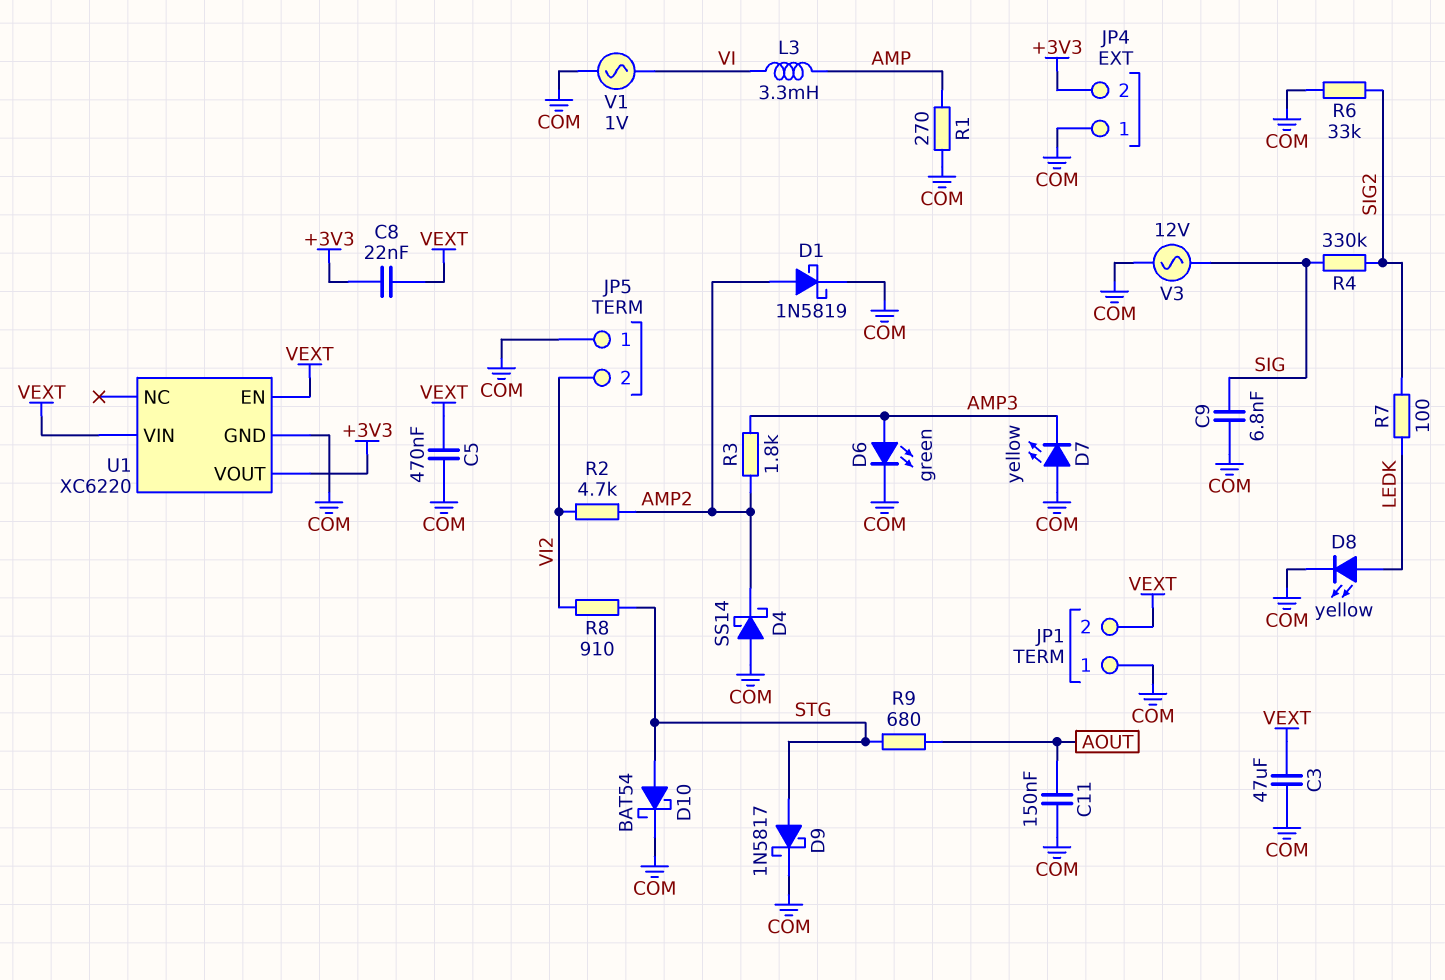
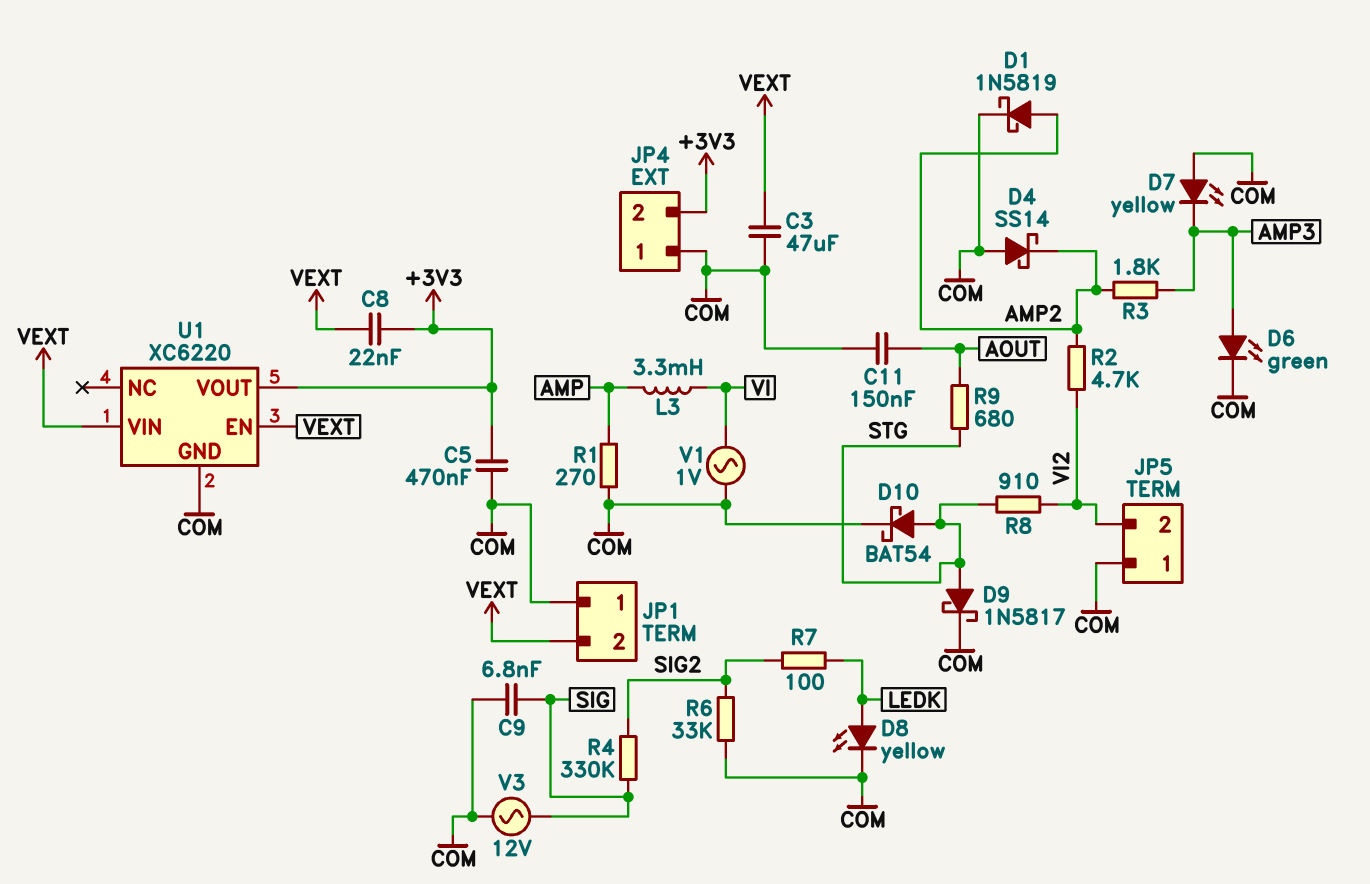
C5: 470nF (COM, VEXT) -> 470nF (+3V3, COM)

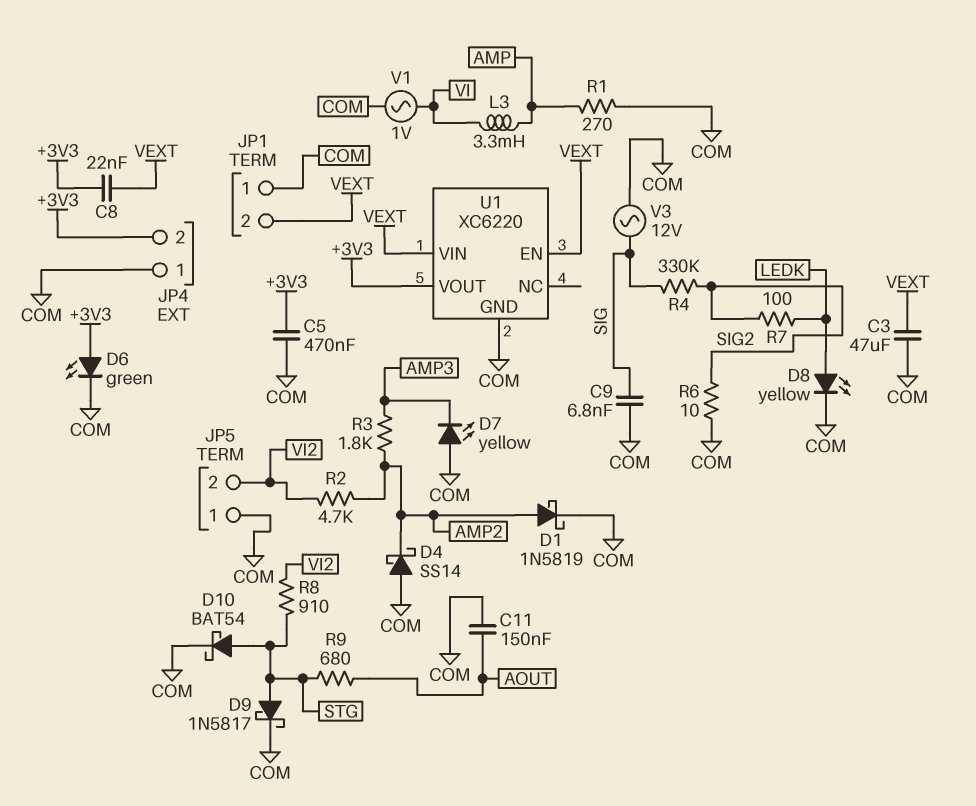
D6: LED green (A AMP3, K COM) -> LED green (A +3V3, K COM)
R6: 33k (COM, SIG2) -> 10 (COM, SIG2)

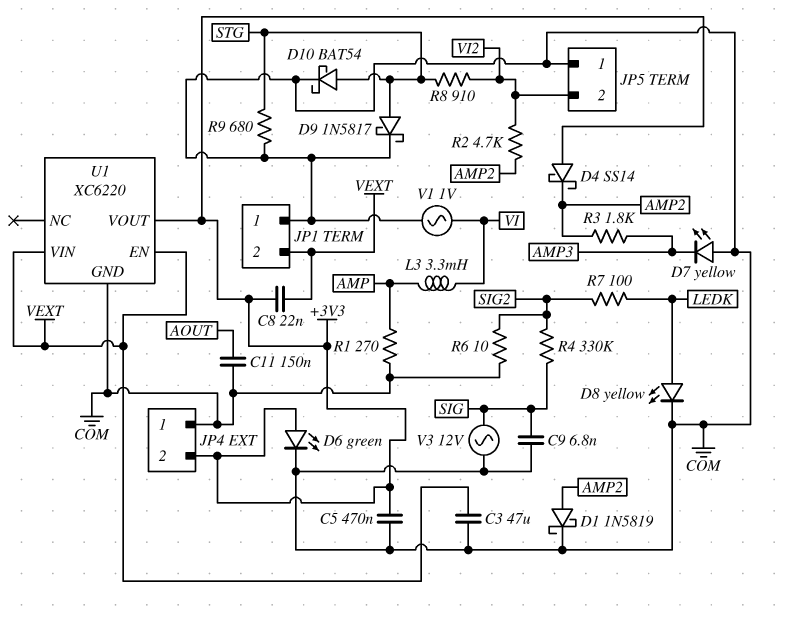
D4: schottky SS14 (A COM, K AMP2) -> schottky SS14 (A +3V3, K AMP2)
R9: 680 (AOUT, STG) -> 680 (COM, STG)

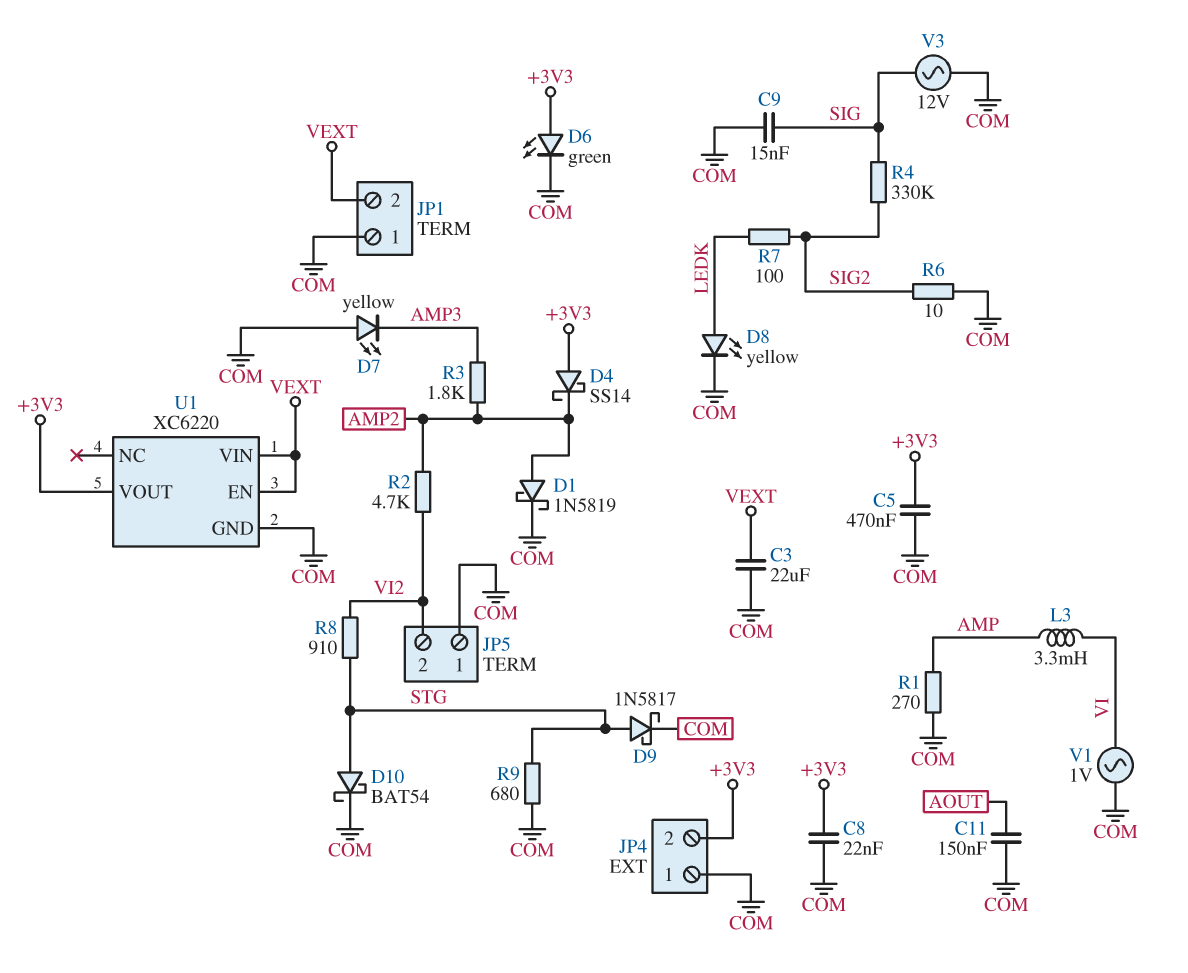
C3: 47uF (COM, VEXT) -> 22uF (COM, VEXT)
C8: 22nF (+3V3, VEXT) -> 22nF (+3V3, COM)
C9: 6.8nF (COM, SIG) -> 15nF (COM, SIG)

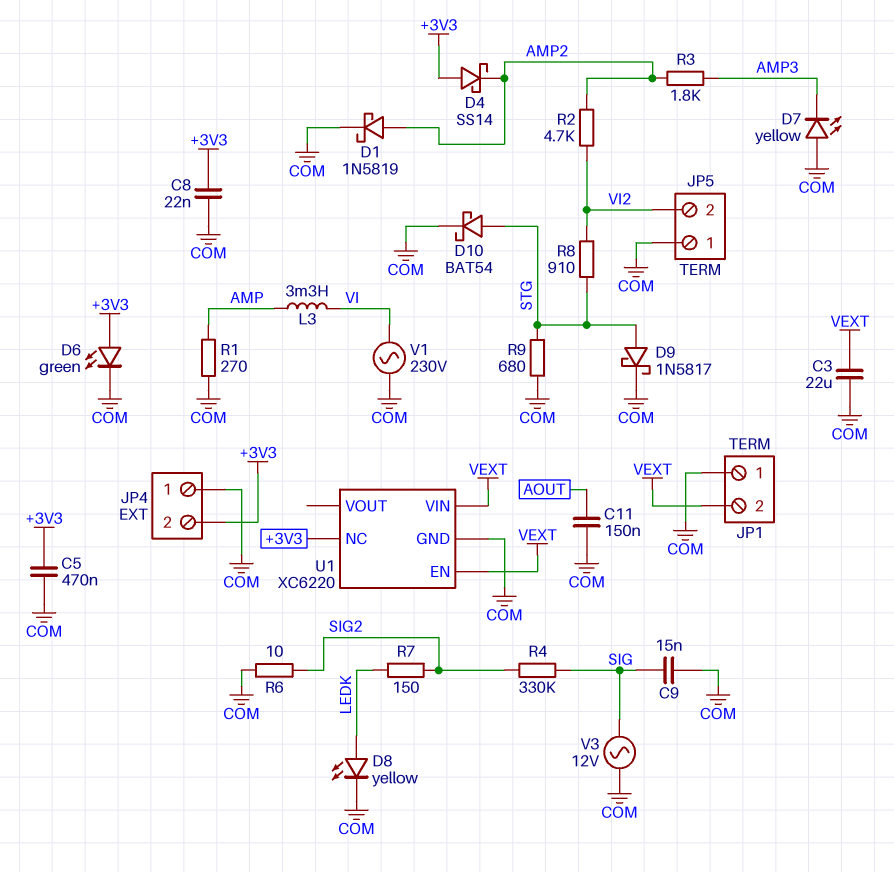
R7: 100 (LEDK, SIG2) -> 150 (LEDK, SIG2)
U1 pin NC: none -> +3V3
U1 pin VOUT: +3V3 -> none
V1: AC 1V (COM, VI) -> AC 230V (COM, VI)

